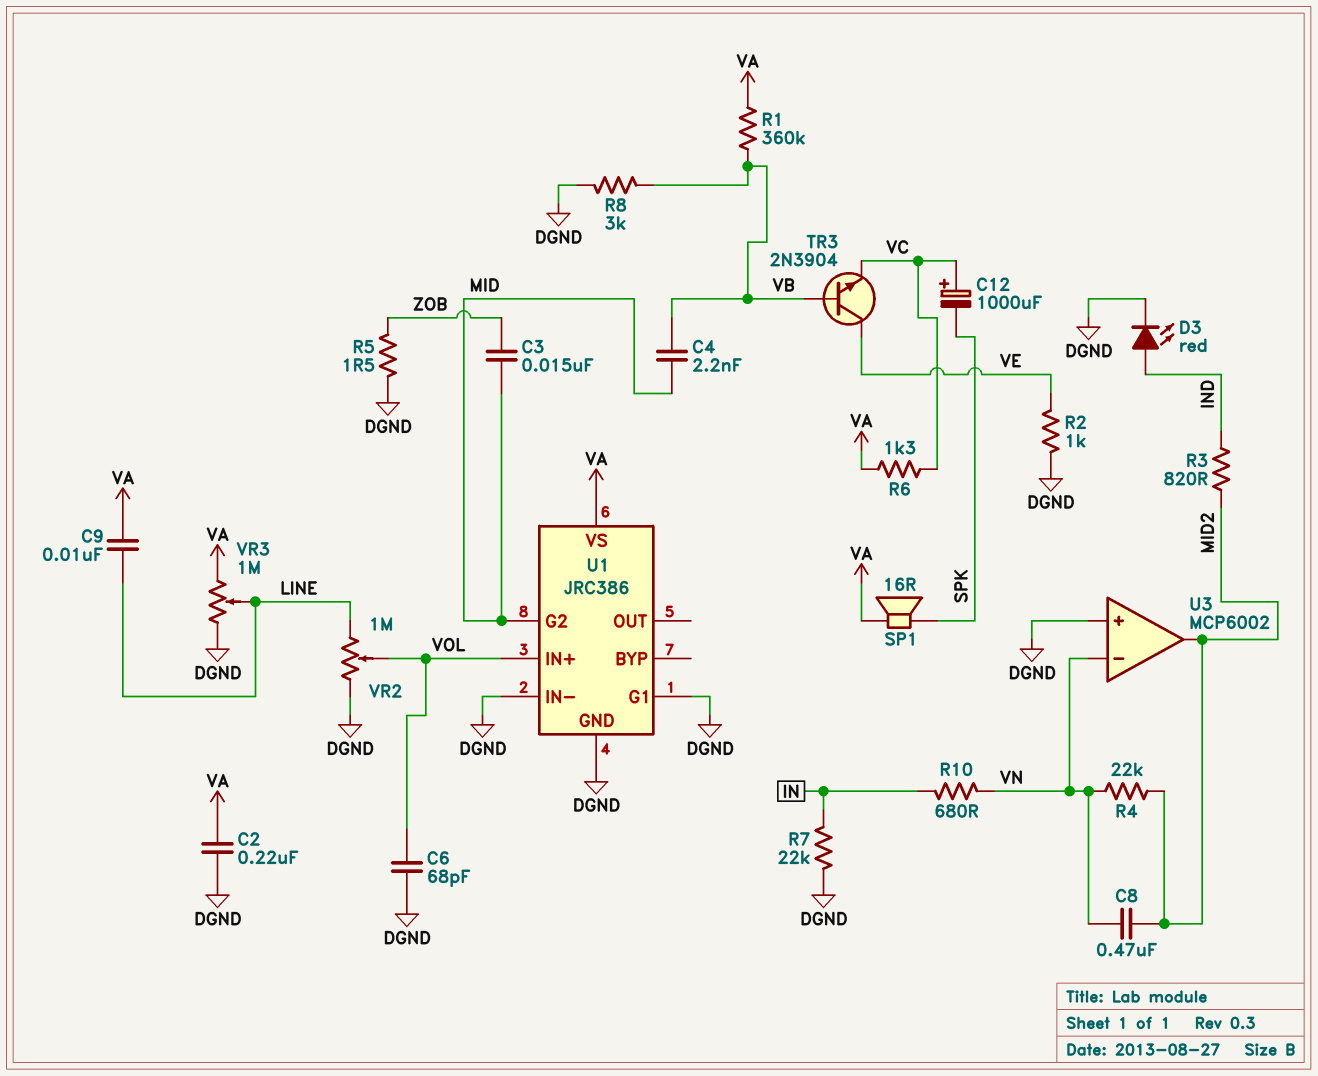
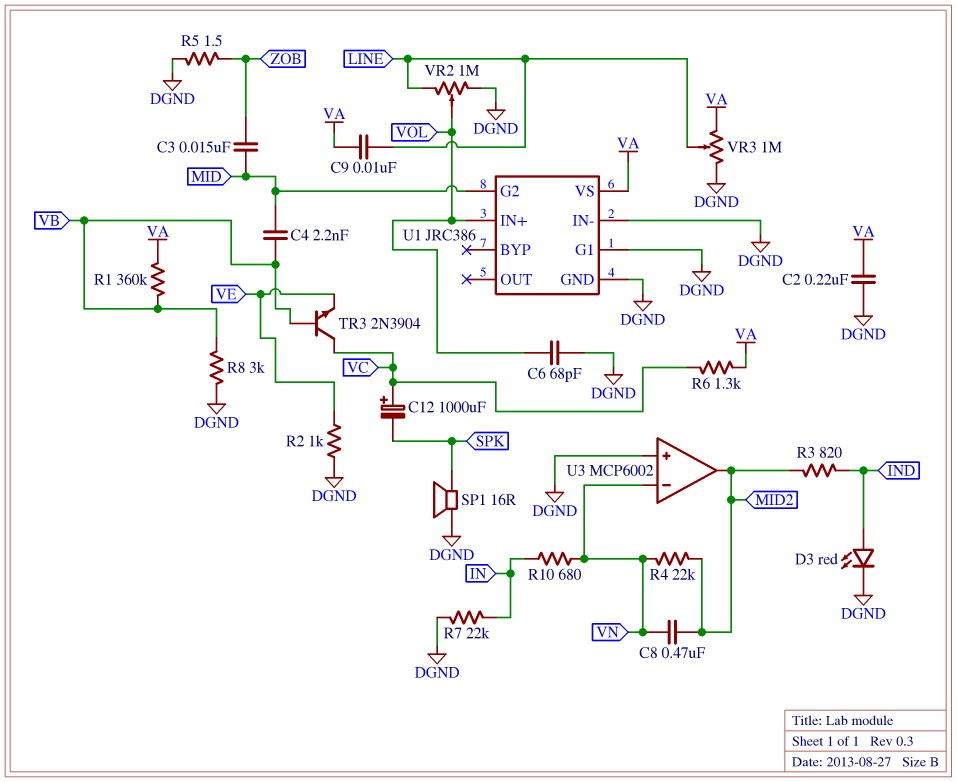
SP1: speaker 16R (SPK, VA) -> speaker 16R (DGND, SPK)
TR3: NPN 2N3904 (B VB, C VE, E VC) -> NPN 2N3904 (B VB, C VC, E VE)

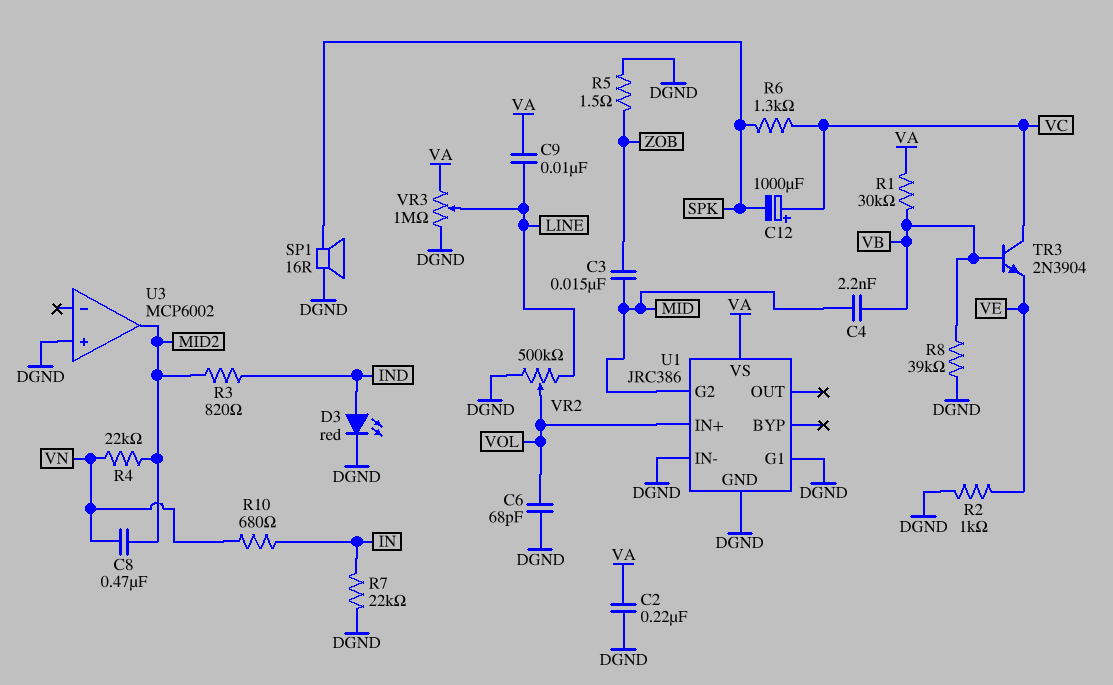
R1: 360k (VA, VB) -> 30k (VA, VB)
R6: 1.3k (VA, VC) -> 1.3k (SPK, VC)
R8: 3k (DGND, VB) -> 39k (DGND, VB)
U3 pin in-: VN -> none
VR2: 1M (DGND, LINE, wiper VOL) -> 500k (DGND, LINE, wiper VOL)

